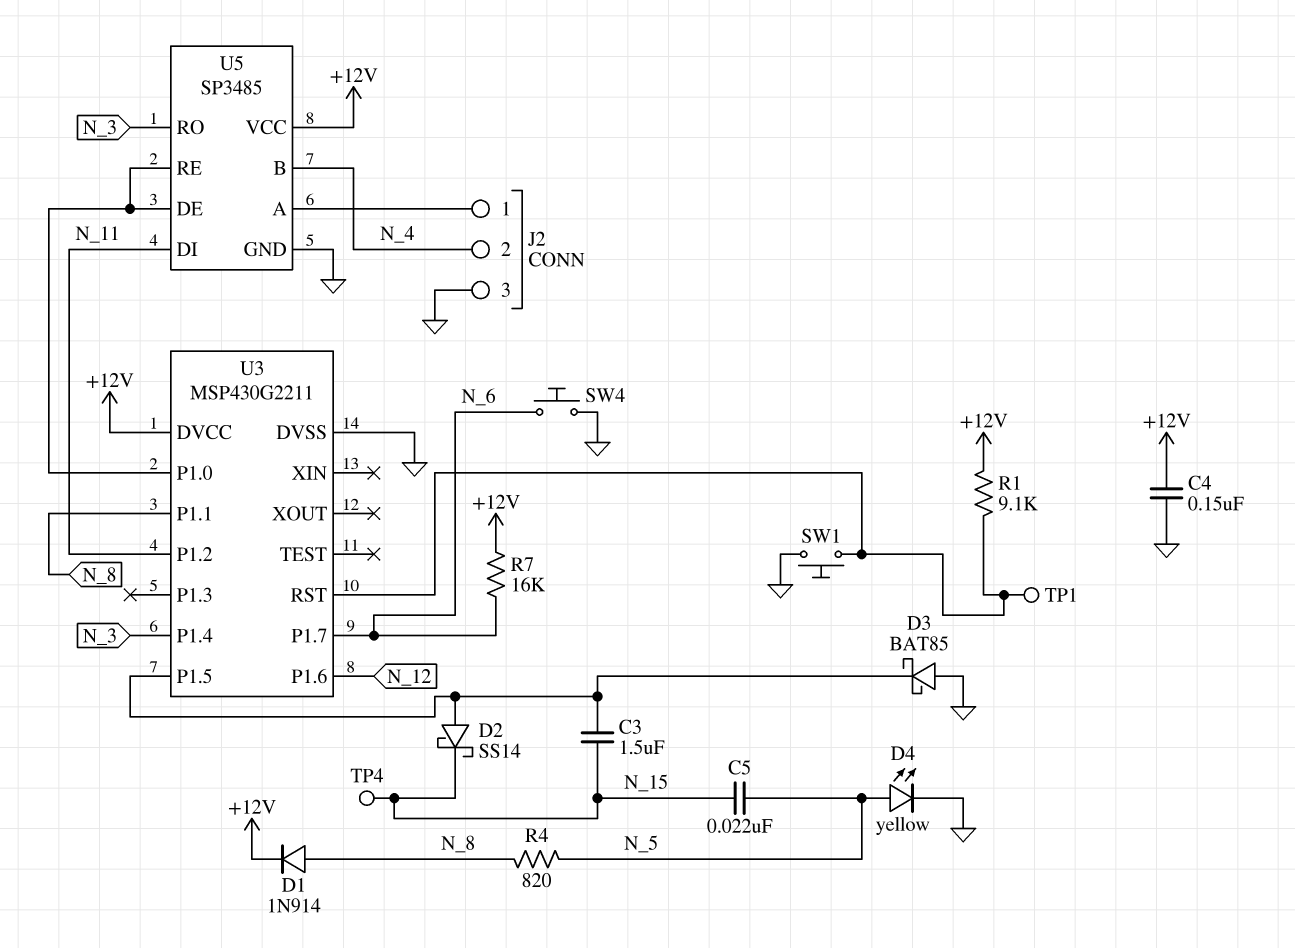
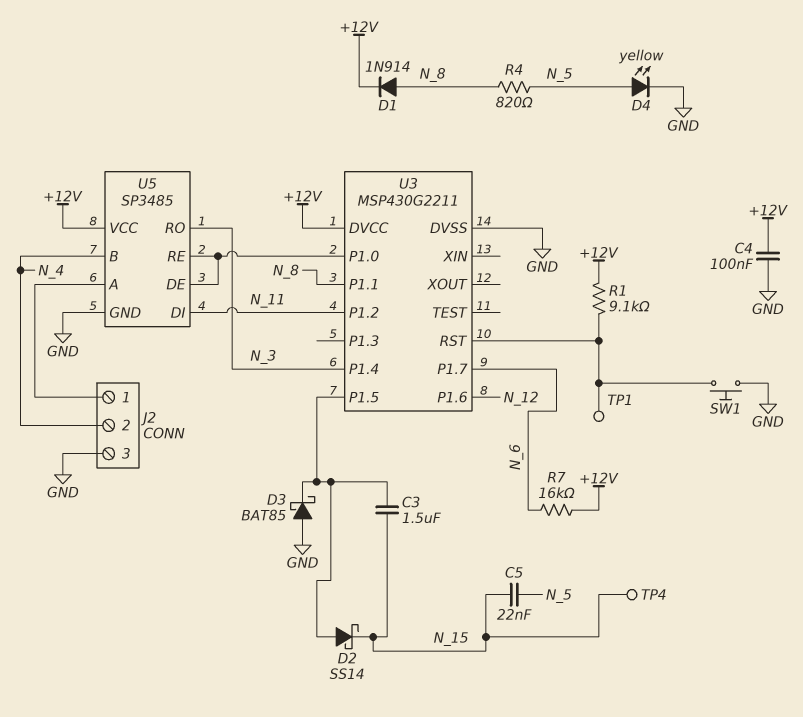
C4: 150nF (+12V, GND) -> 100nF (+12V, GND)
SW4: button (GND, N_6) -> none

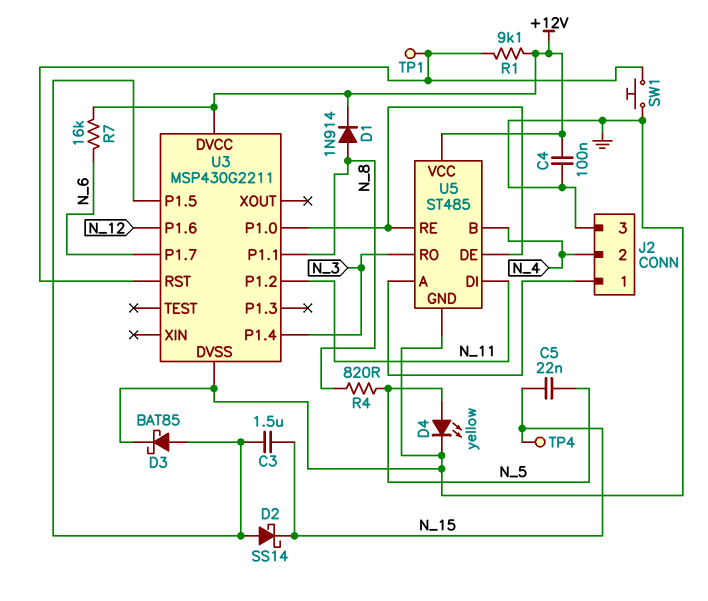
D3: schottky BAT85 (A GND, K U3/P1.5) -> schottky BAT85 (A U3/P1.5, K GND)
U5: SP3485 -> ST485

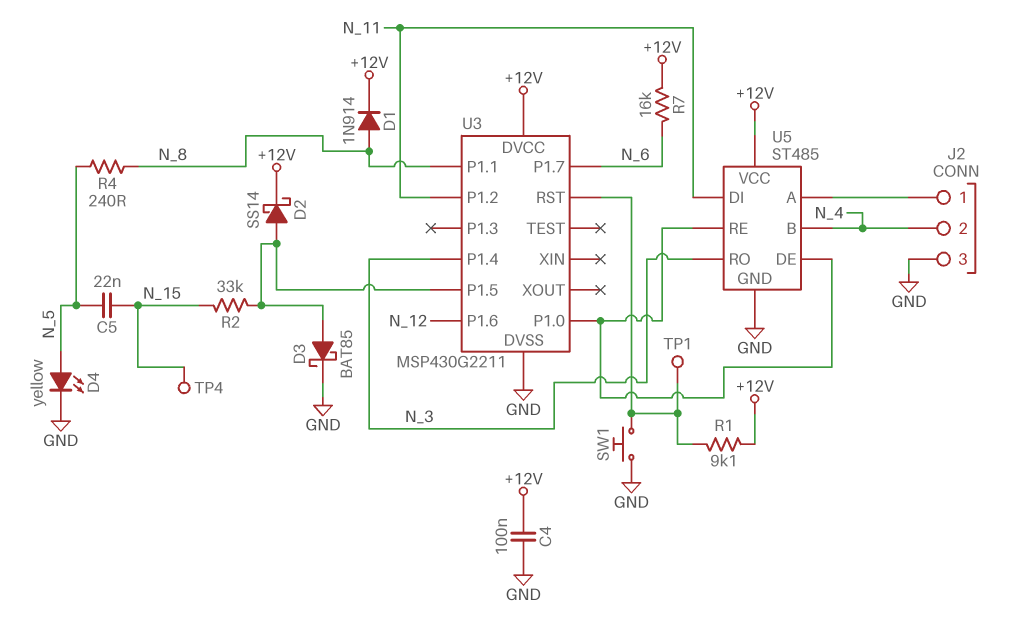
C3: 1.5uF (N_15, U3/P1.5) -> none
D2: schottky SS14 (A U3/P1.5, K N_15) -> schottky SS14 (A U3/P1.5, K +12V)
R2: none -> 33k (N_15, U3/P1.5)
R4: 820 (N_5, N_8) -> 240 (N_5, N_8)

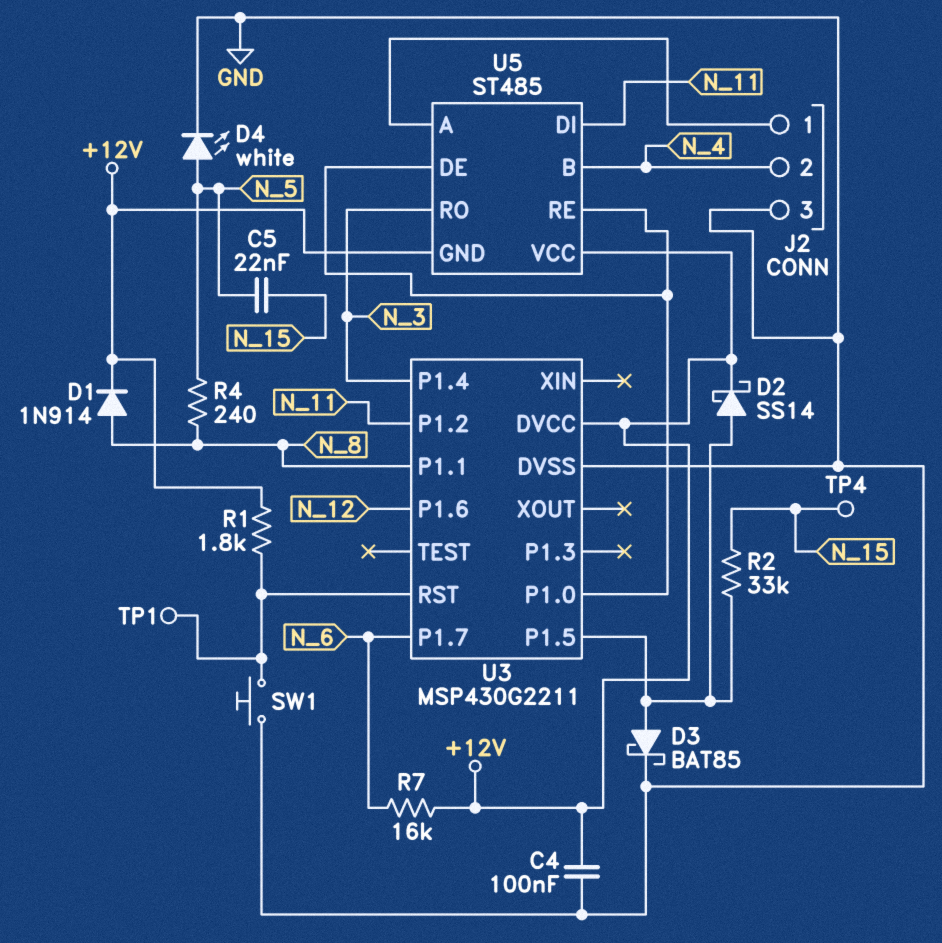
D4: LED yellow (A N_5, K GND) -> LED white (A N_5, K GND)
R1: 9.1k (+12V, U3/RST) -> 1.8k (+12V, U3/RST)
U5 pin GND: GND -> +12V

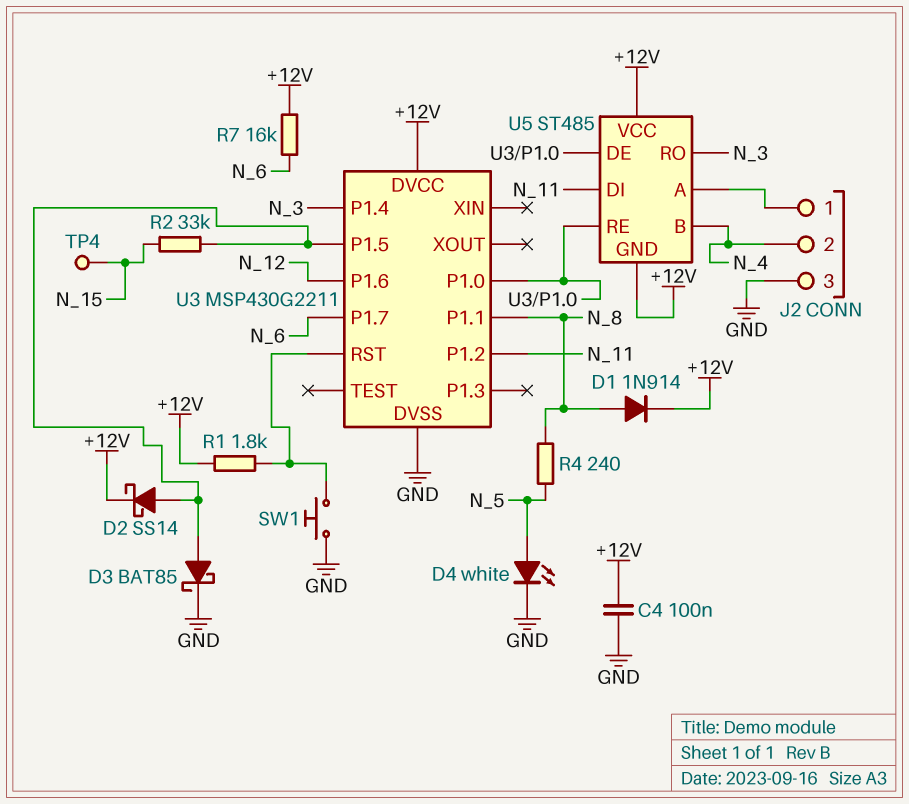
C5: 22nF (N_5, N_15) -> none
TP1: test point (U3/RST) -> none

